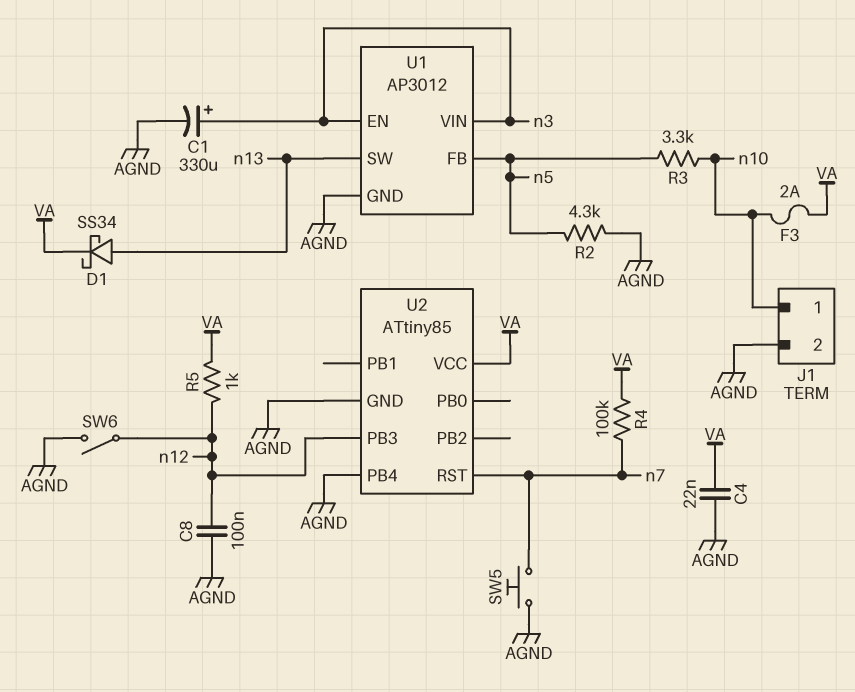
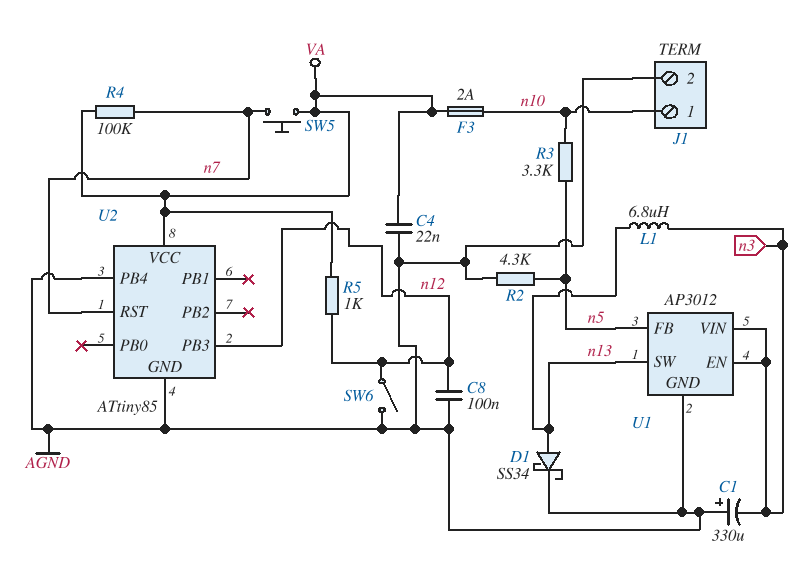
C1: 330uF (plus n3, minus AGND) -> 330uF (plus AGND, minus n3)
D1: schottky SS34 (A n13, K VA) -> schottky SS34 (A n13, K AGND)
L1: none -> 6.8uH (n3, n13)
SW5: button (AGND, n7) -> button (VA, n7)

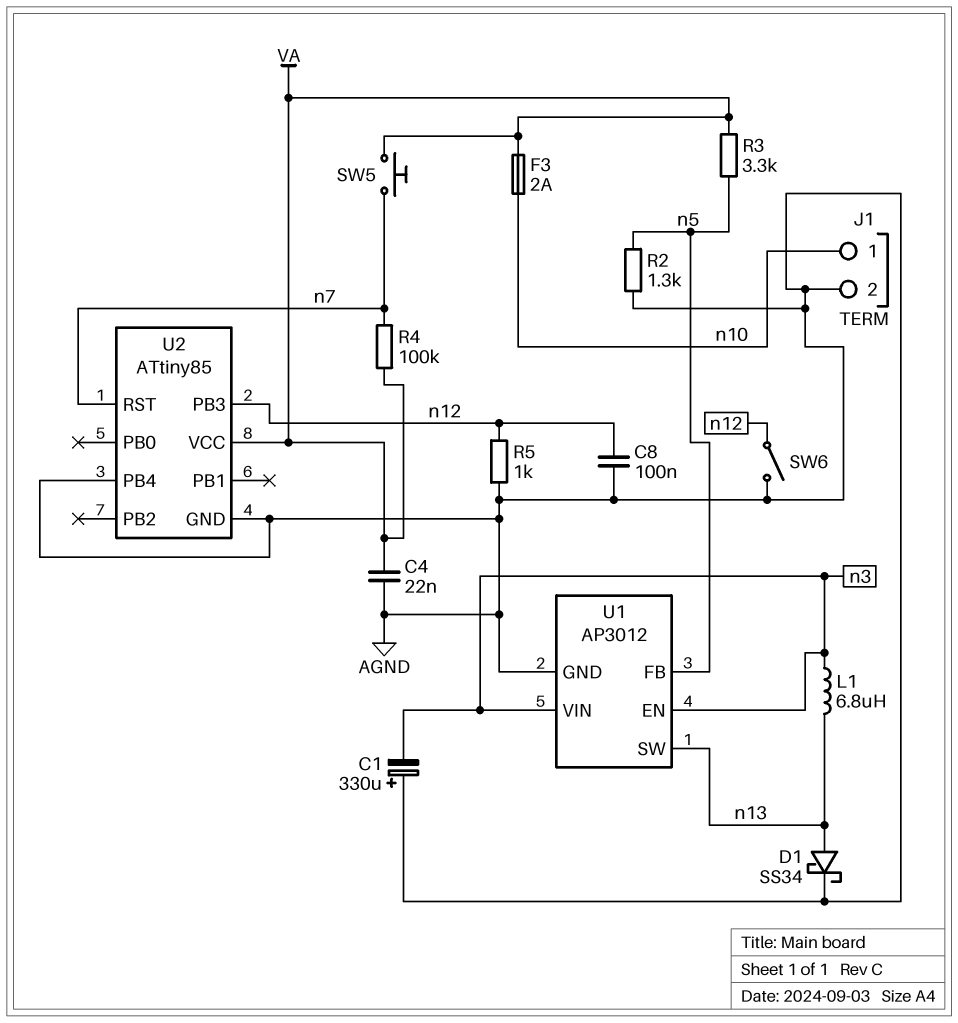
R2: 4.3k (AGND, n5) -> 1.3k (AGND, n5)
R3: 3.3k (n5, n10) -> 3.3k (VA, n5)
R5: 1k (VA, n12) -> 1k (AGND, n12)

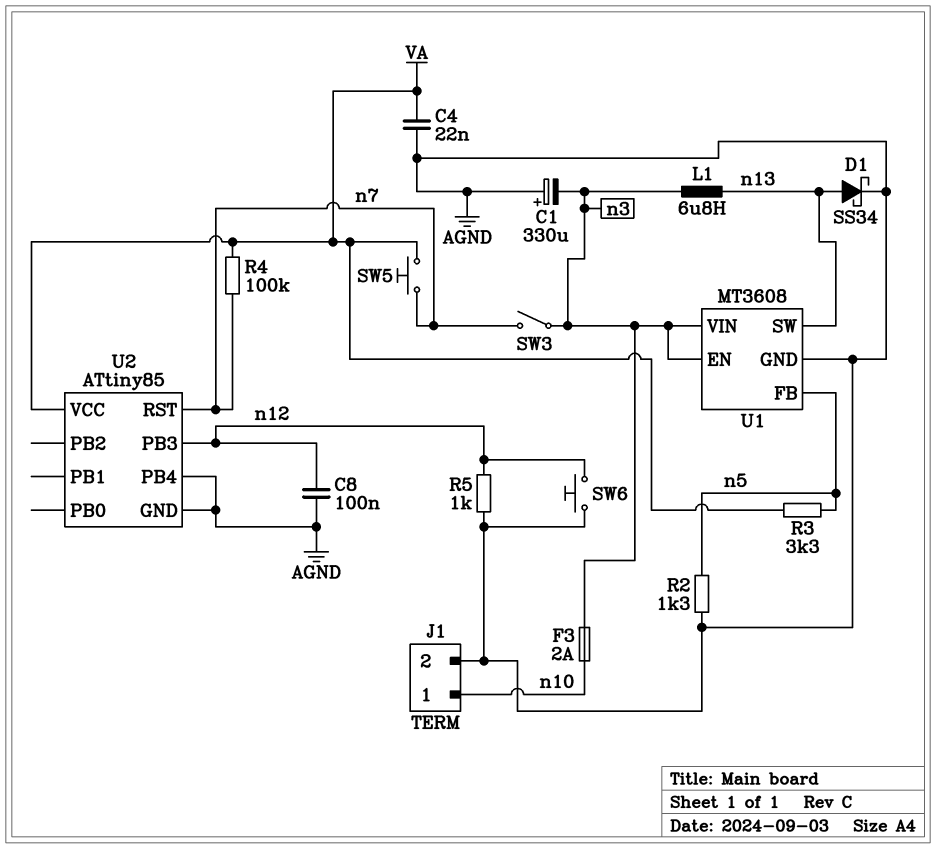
F3: 2A (VA, n10) -> 2A (n3, n10)
SW3: none -> switch (n3, n7)
SW6: switch (AGND, n12) -> button (AGND, n12)
U1: AP3012 -> MT3608

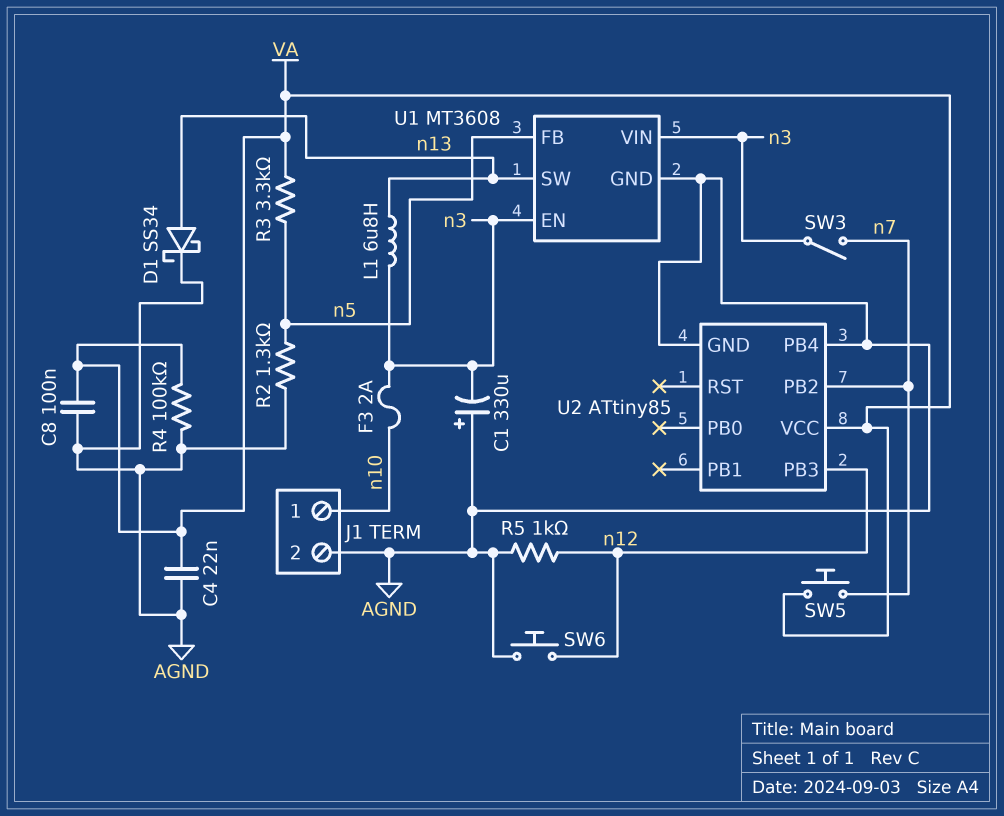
C8: 100nF (AGND, n12) -> 100nF (AGND, VA)
R4: 100k (VA, n7) -> 100k (AGND, VA)
U2 pin PB2: none -> n7
U2 pin RST: n7 -> none

